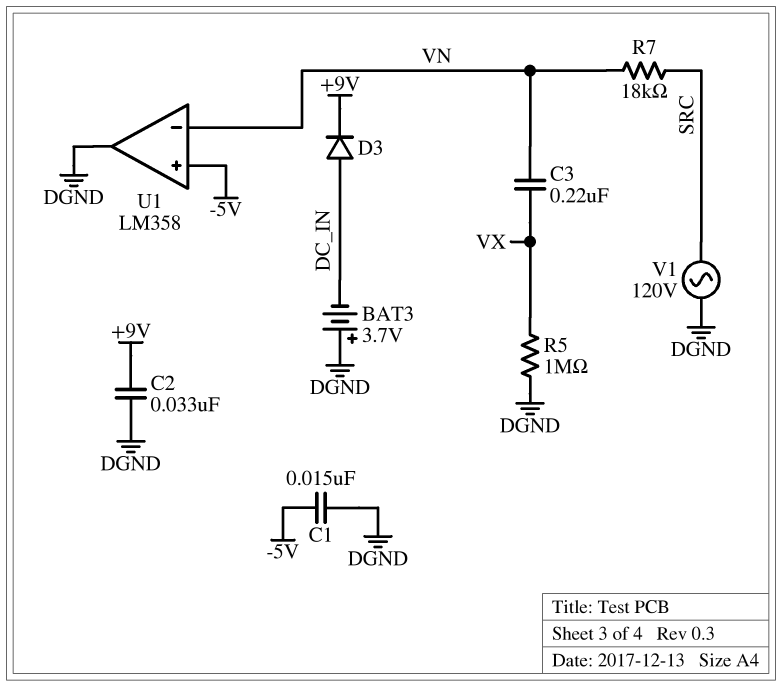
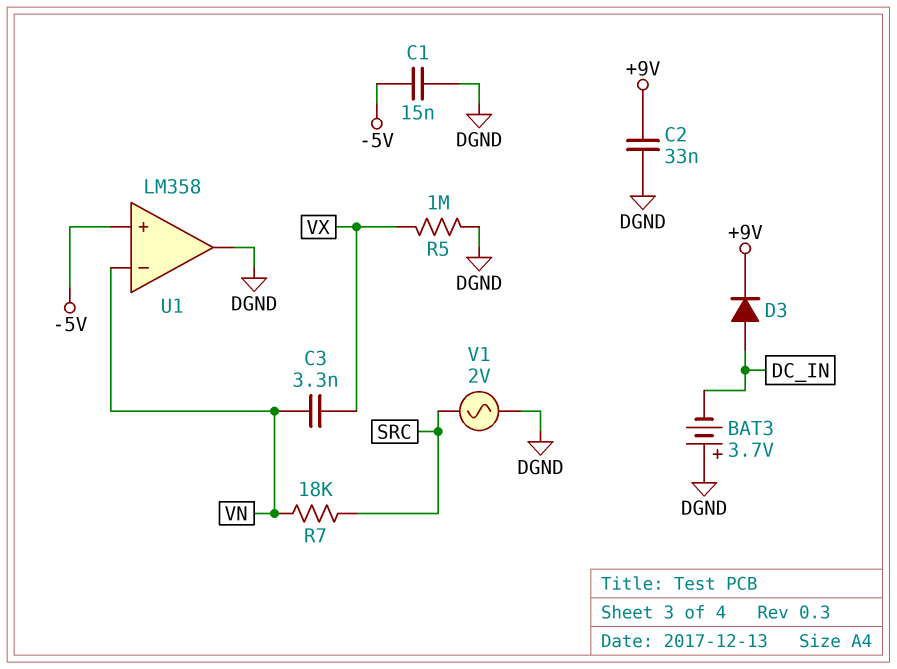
C3: 220nF (VN, VX) -> 3.3nF (VN, VX)
V1: AC 120V (DGND, SRC) -> AC 2V (DGND, SRC)

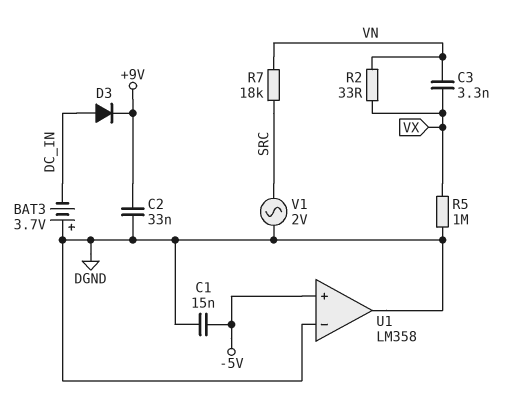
R2: none -> 33 (VN, VX)
U1 pin in-: VN -> DGND

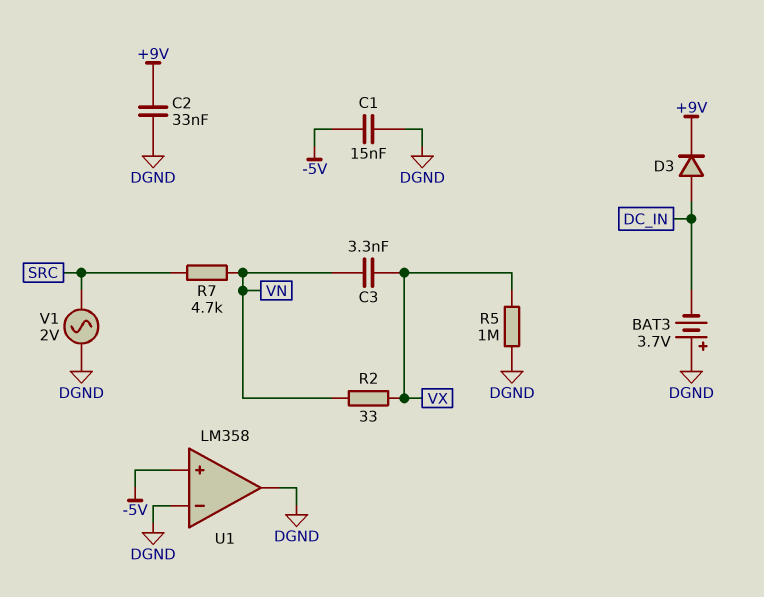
R7: 18k (SRC, VN) -> 4.7k (SRC, VN)

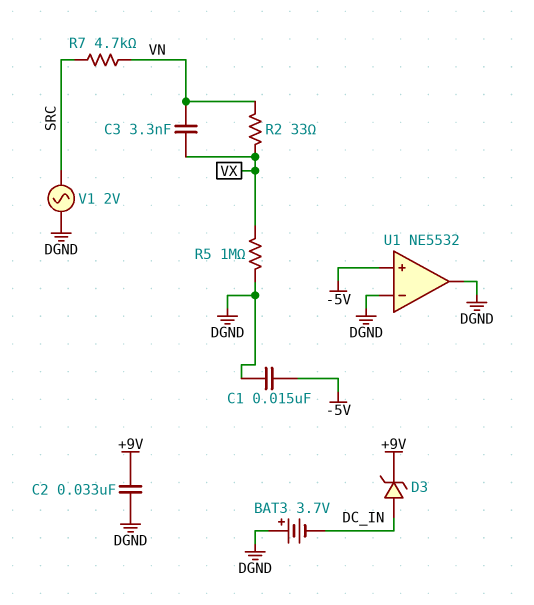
D3: diode (A DC_IN, K +9V) -> zener (A DC_IN, K +9V)
U1: LM358 -> NE5532

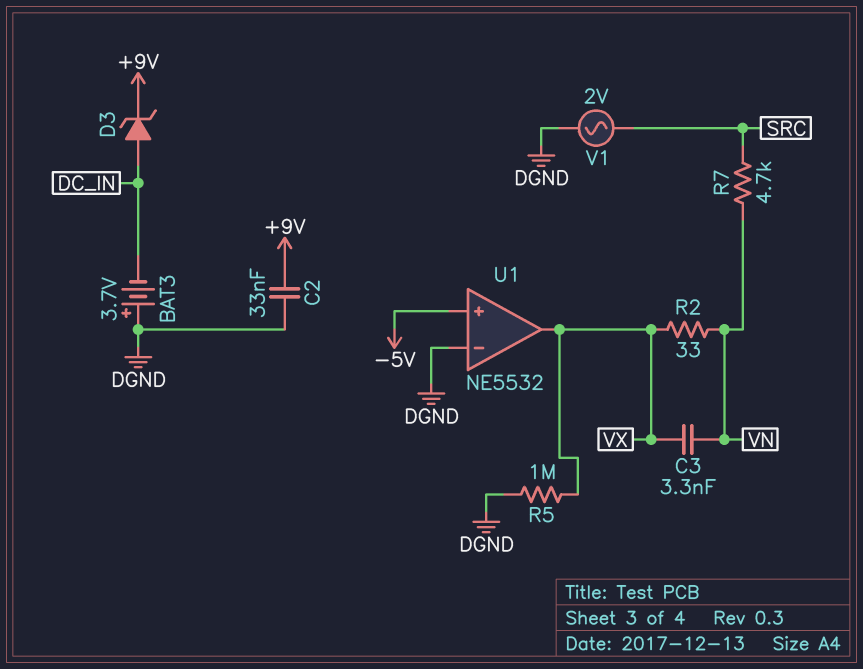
C1: 15nF (-5V, DGND) -> none
U1 pin out: DGND -> VX

